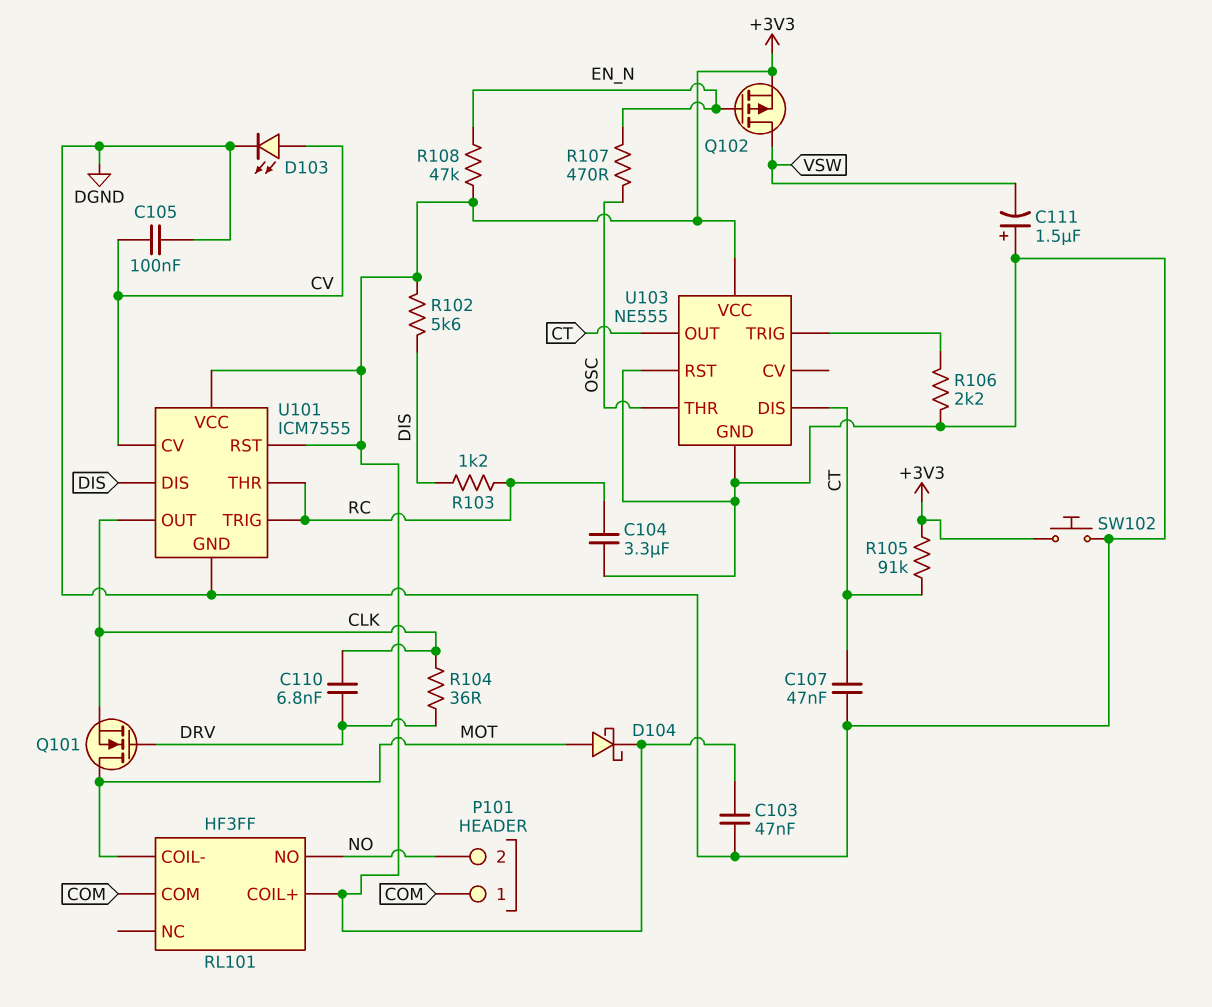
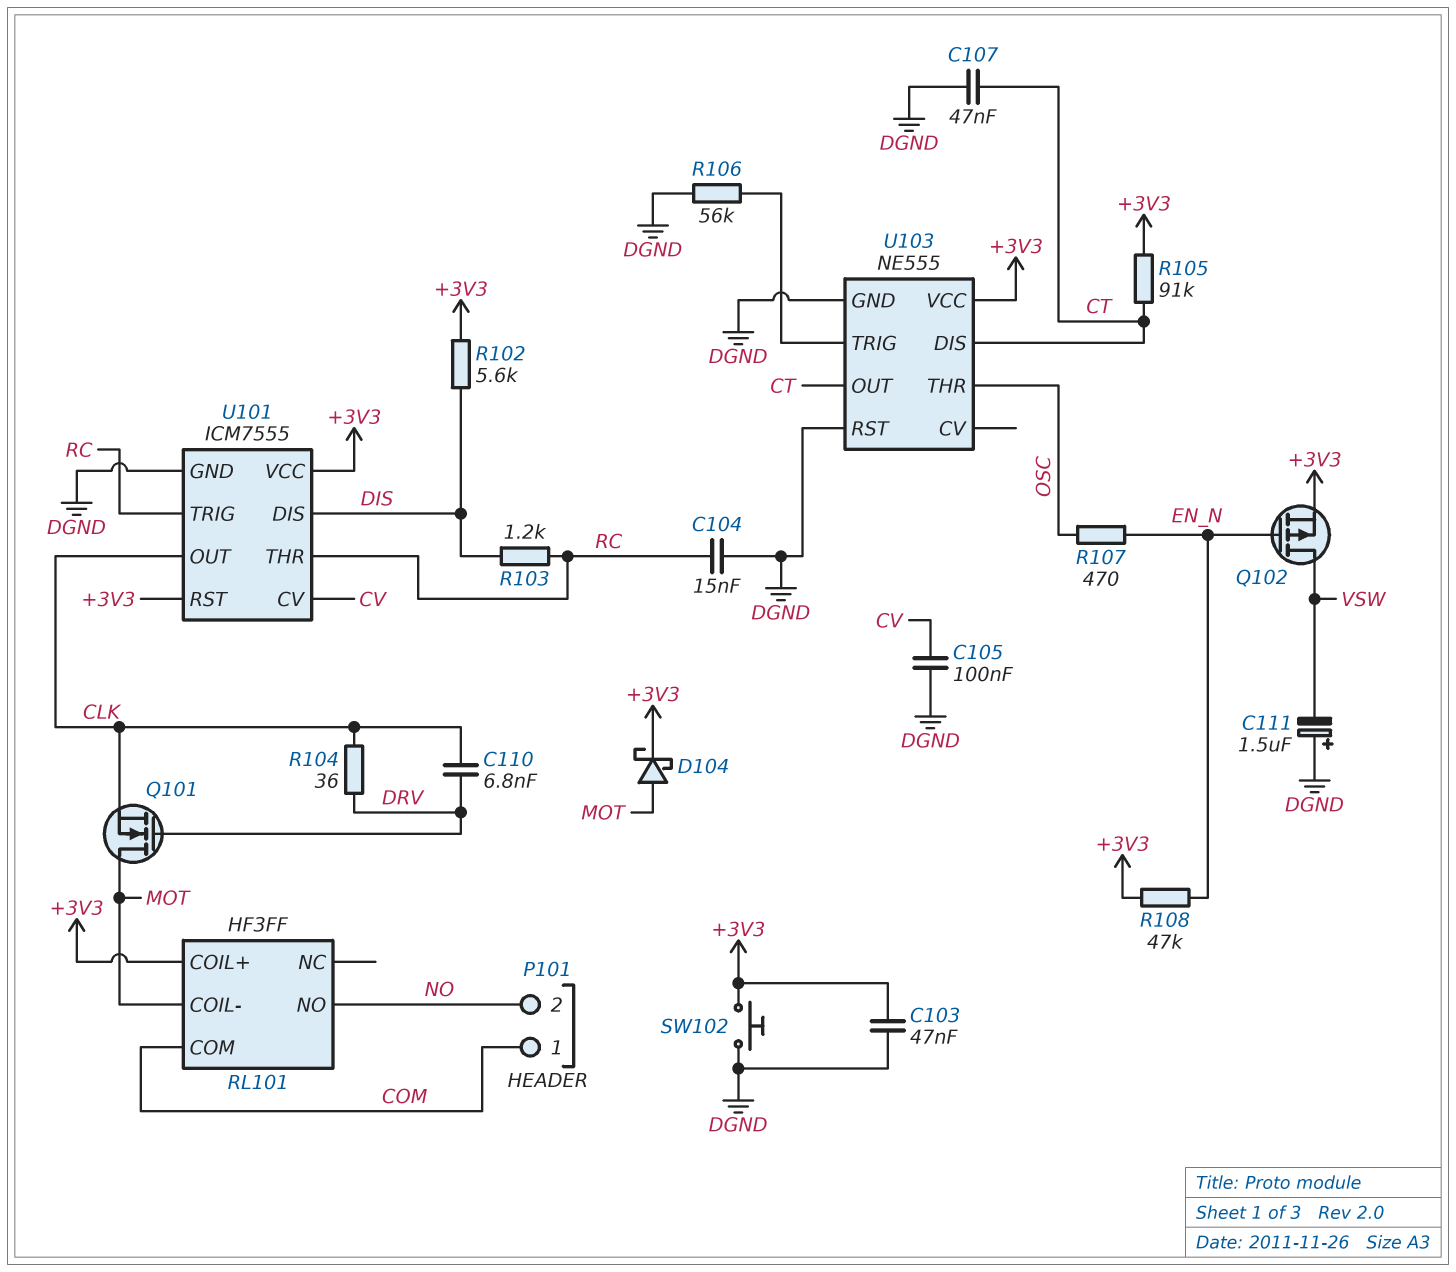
C104: 3.3uF (DGND, RC) -> 15nF (DGND, RC)
D103: LED (A CV, K DGND) -> none
R106: 2.2k (DGND, U103/TRIG) -> 56k (DGND, U103/TRIG)

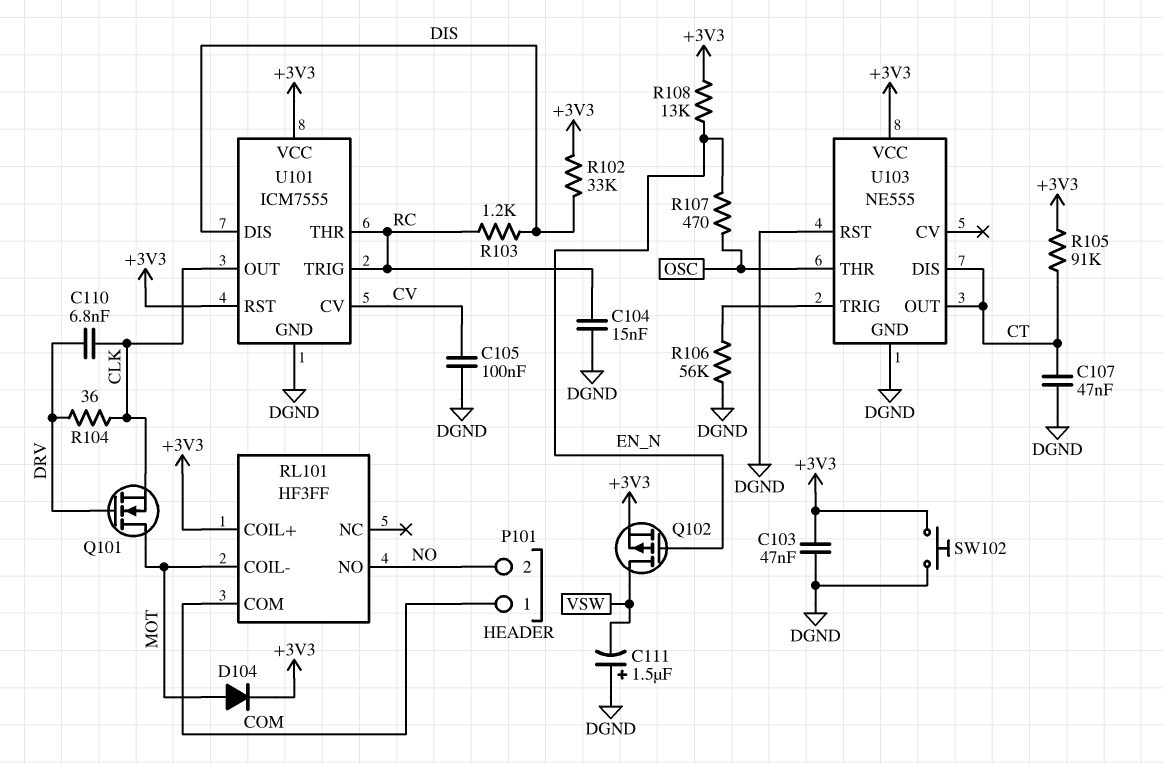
D104: schottky (A MOT, K +3V3) -> diode (A MOT, K +3V3)
R102: 5.6k (+3V3, DIS) -> 33k (+3V3, DIS)
R108: 47k (+3V3, EN_N) -> 13k (+3V3, EN_N)

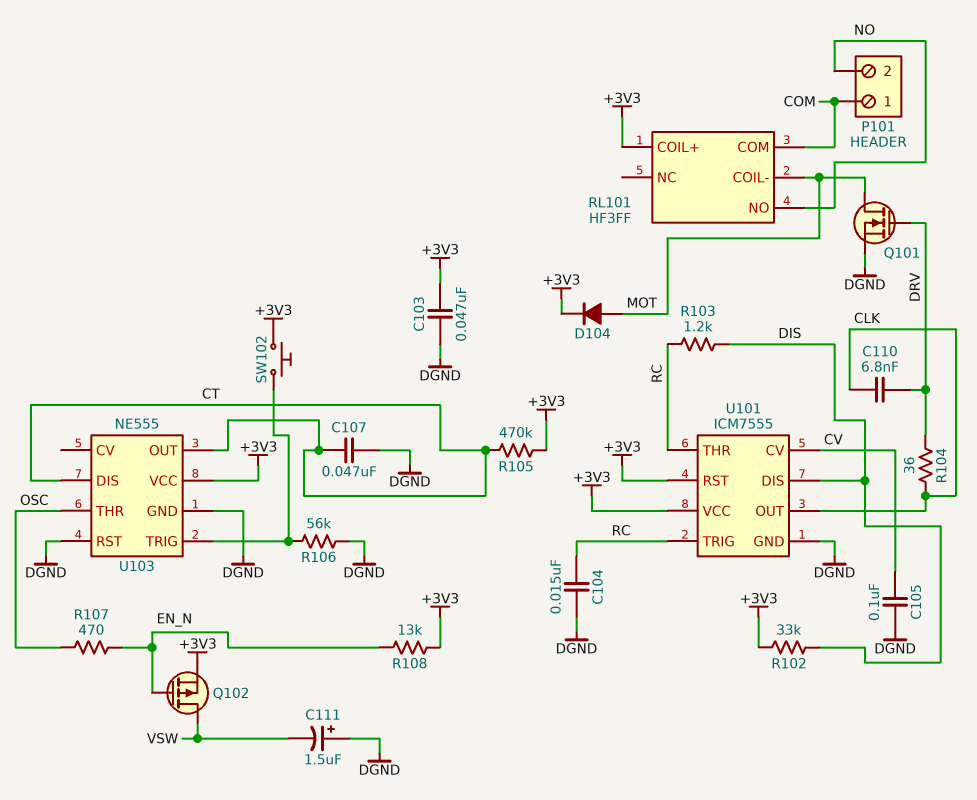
Q101: NMOS (G DRV, D MOT, S CLK) -> NMOS (G DRV, D MOT, S DGND)
R105: 91k (+3V3, CT) -> 470k (+3V3, CT)
SW102: button (+3V3, DGND) -> button (+3V3, U103/TRIG)

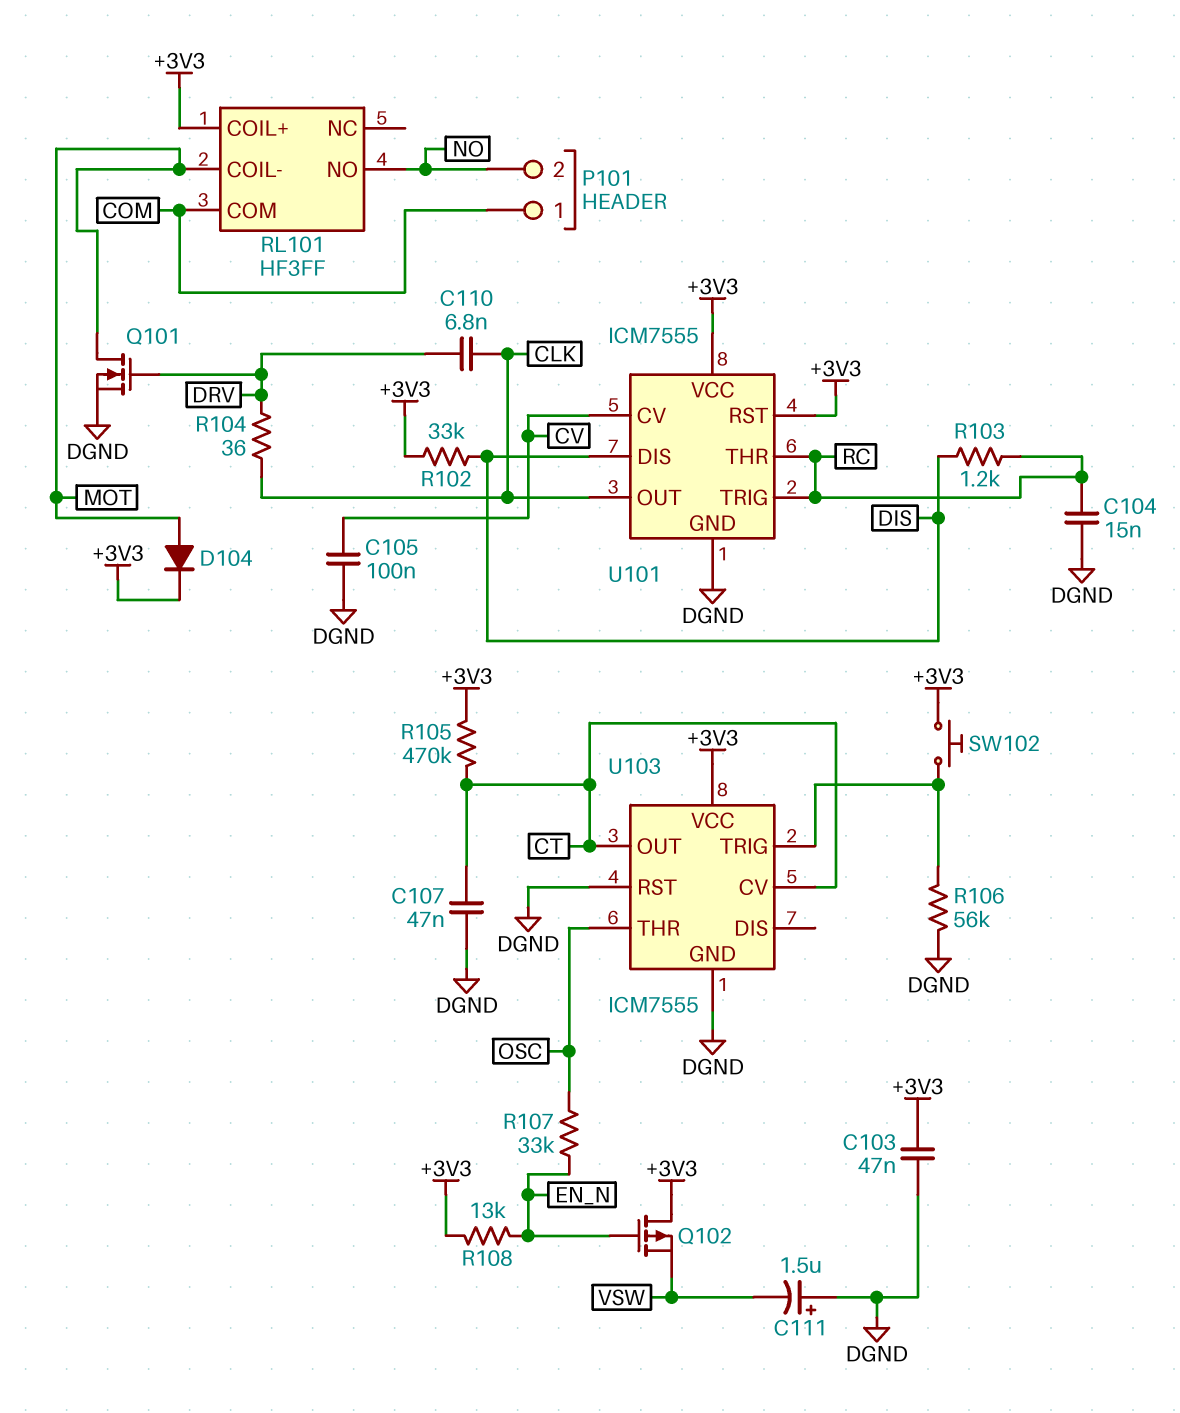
Q102: PMOS (G EN_N, D VSW, S +3V3) -> PMOS (G EN_N, D +3V3, S VSW)
R107: 470 (EN_N, OSC) -> 33k (EN_N, OSC)
U103: NE555 -> ICM7555
U103 pin CV: none -> CT
U103 pin DIS: CT -> none

